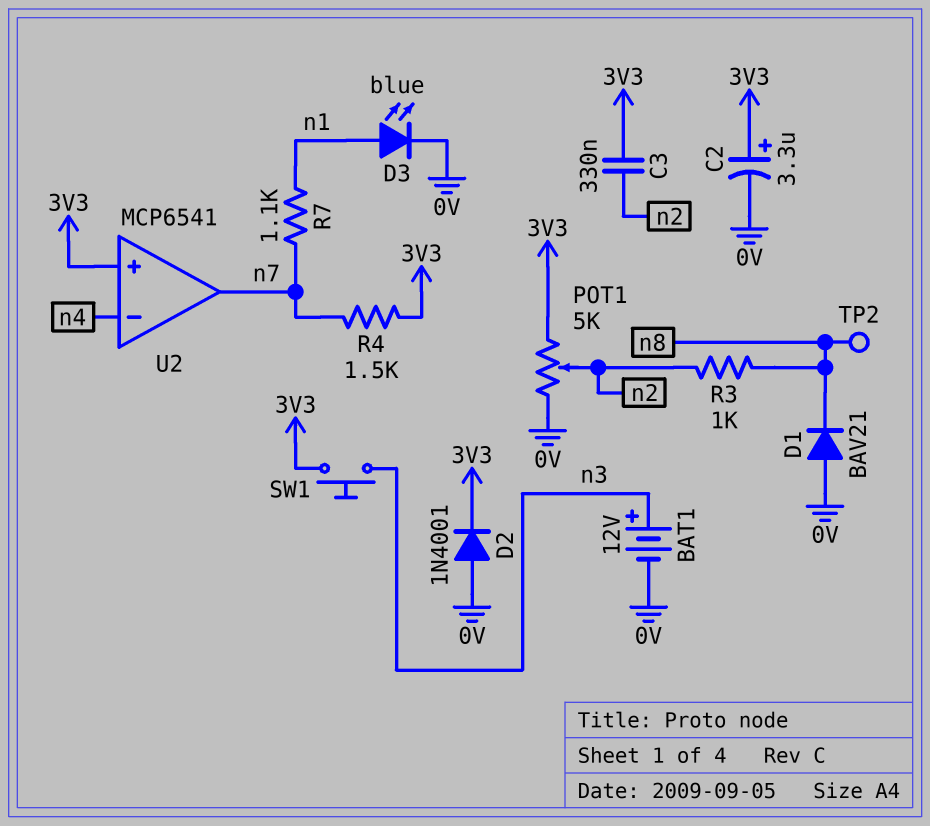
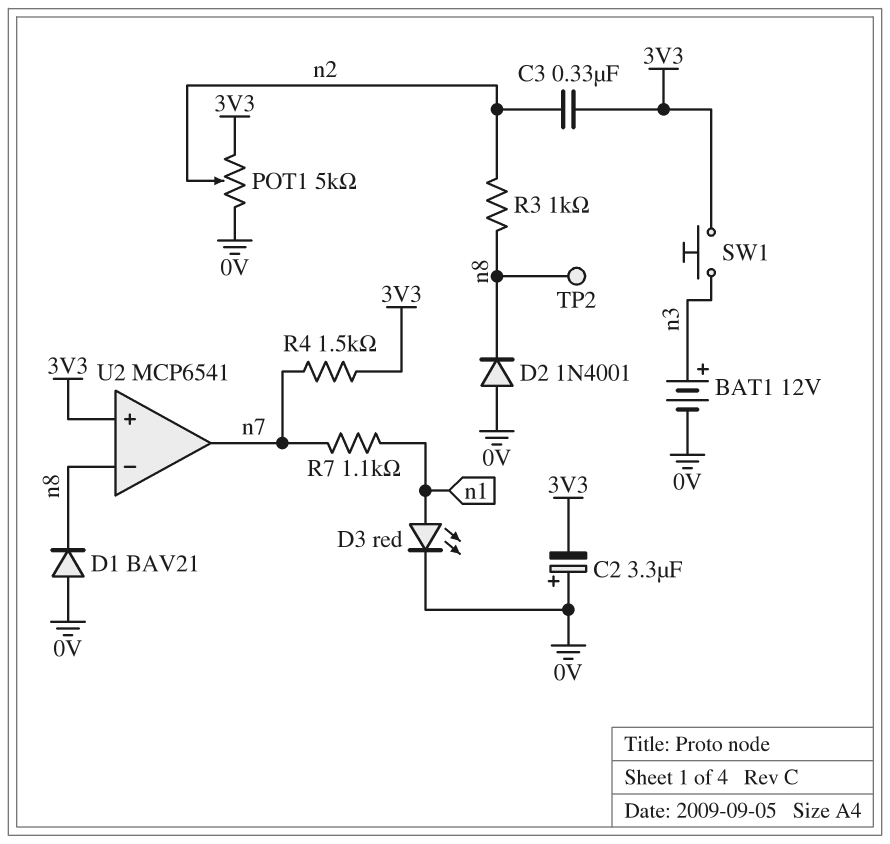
C2: 3.3uF (plus 3V3, minus 0V) -> 3.3uF (plus 0V, minus 3V3)
D2: diode 1N4001 (A 0V, K 3V3) -> diode 1N4001 (A 0V, K n8)
D3: LED blue (A n1, K 0V) -> LED red (A n1, K 0V)
U2 pin in-: n4 -> n8

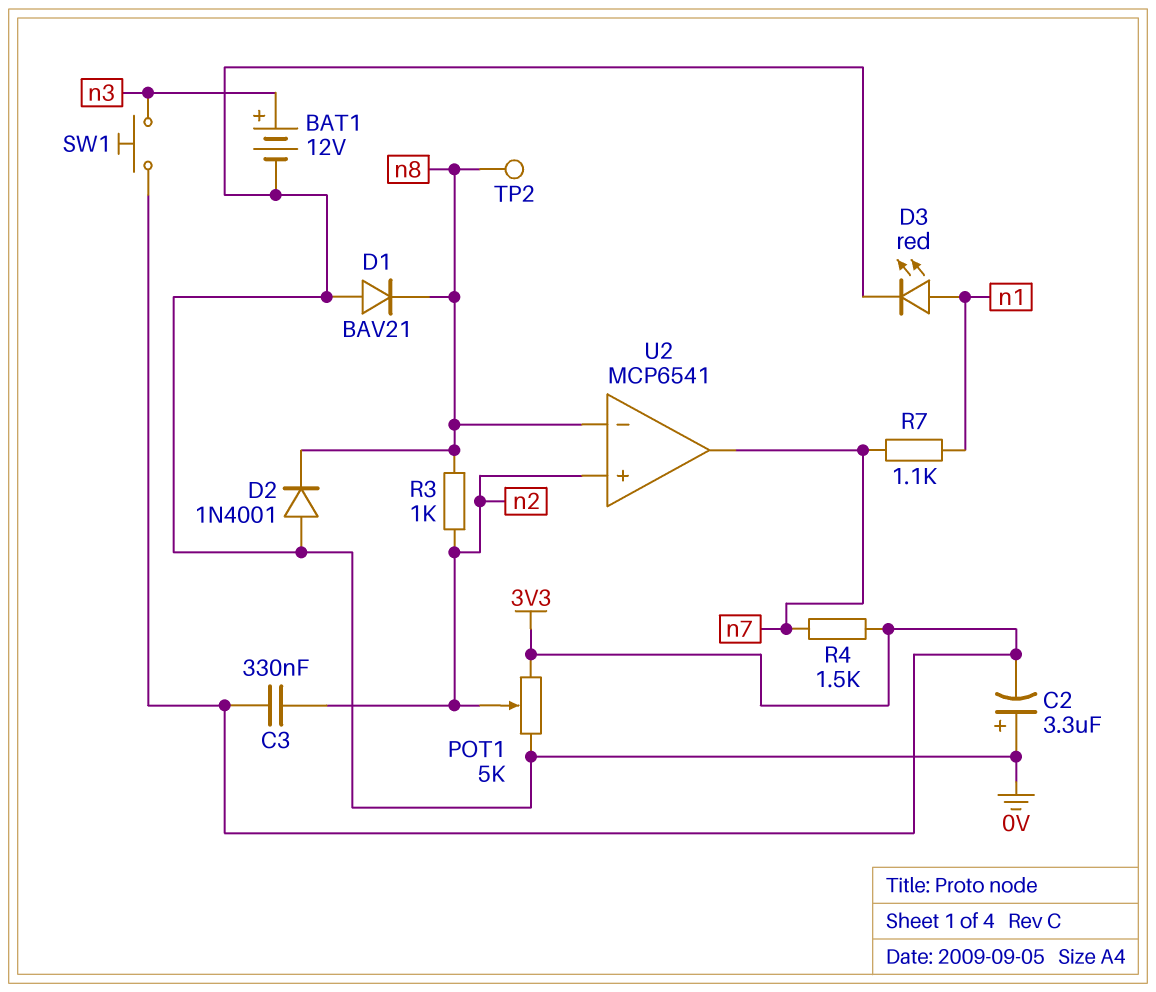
U2 pin in+: 3V3 -> n2

